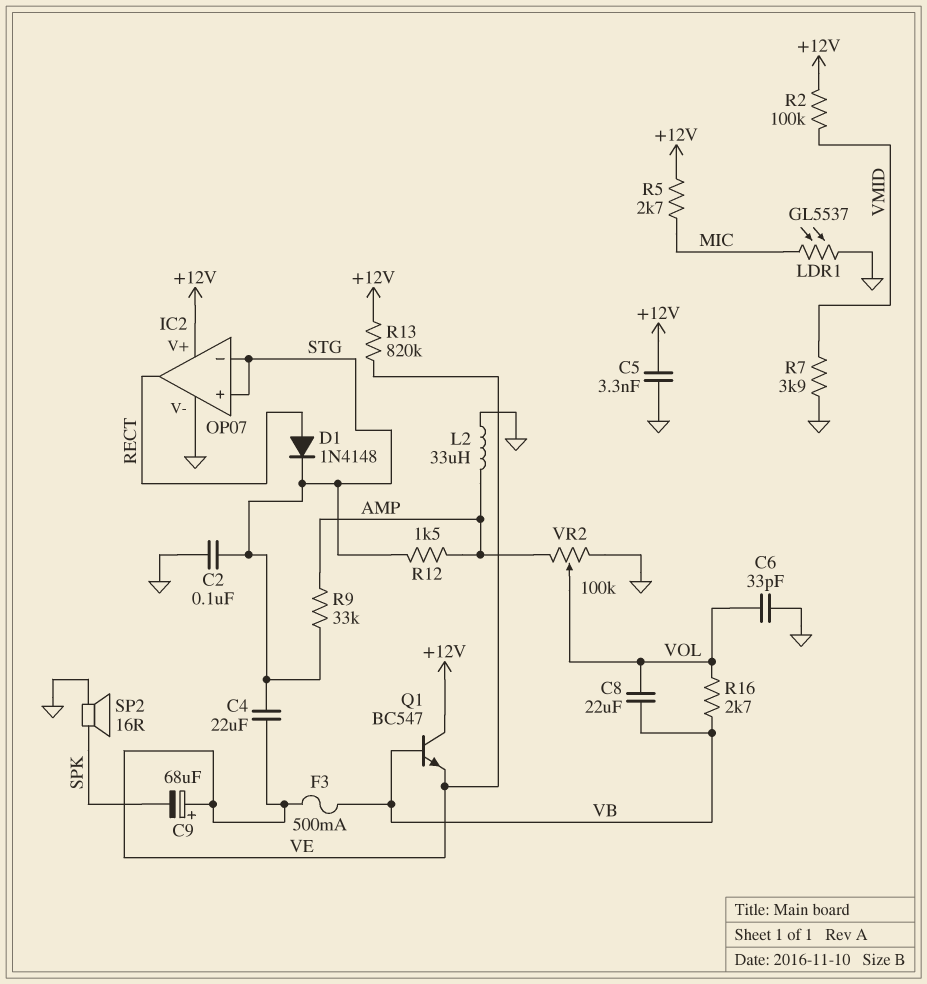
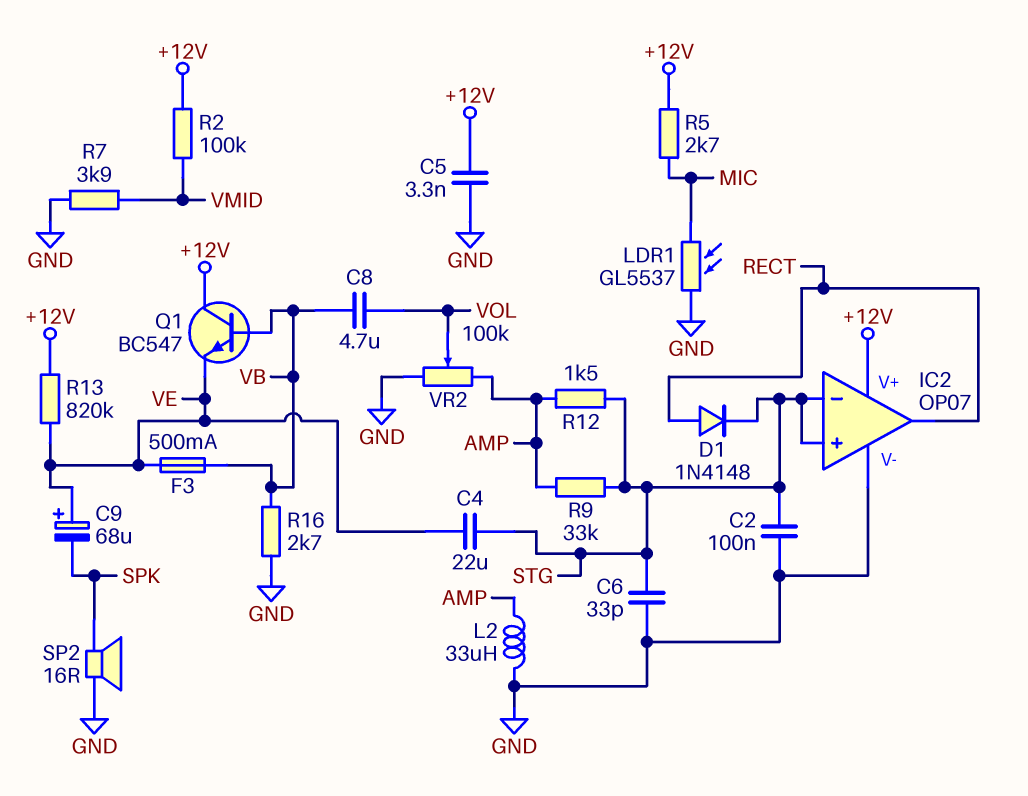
C6: 33pF (GND, VOL) -> 33pF (GND, STG)
C8: 22uF (VB, VOL) -> 4.7uF (VB, VOL)
R16: 2.7k (VB, VOL) -> 2.7k (GND, VB)

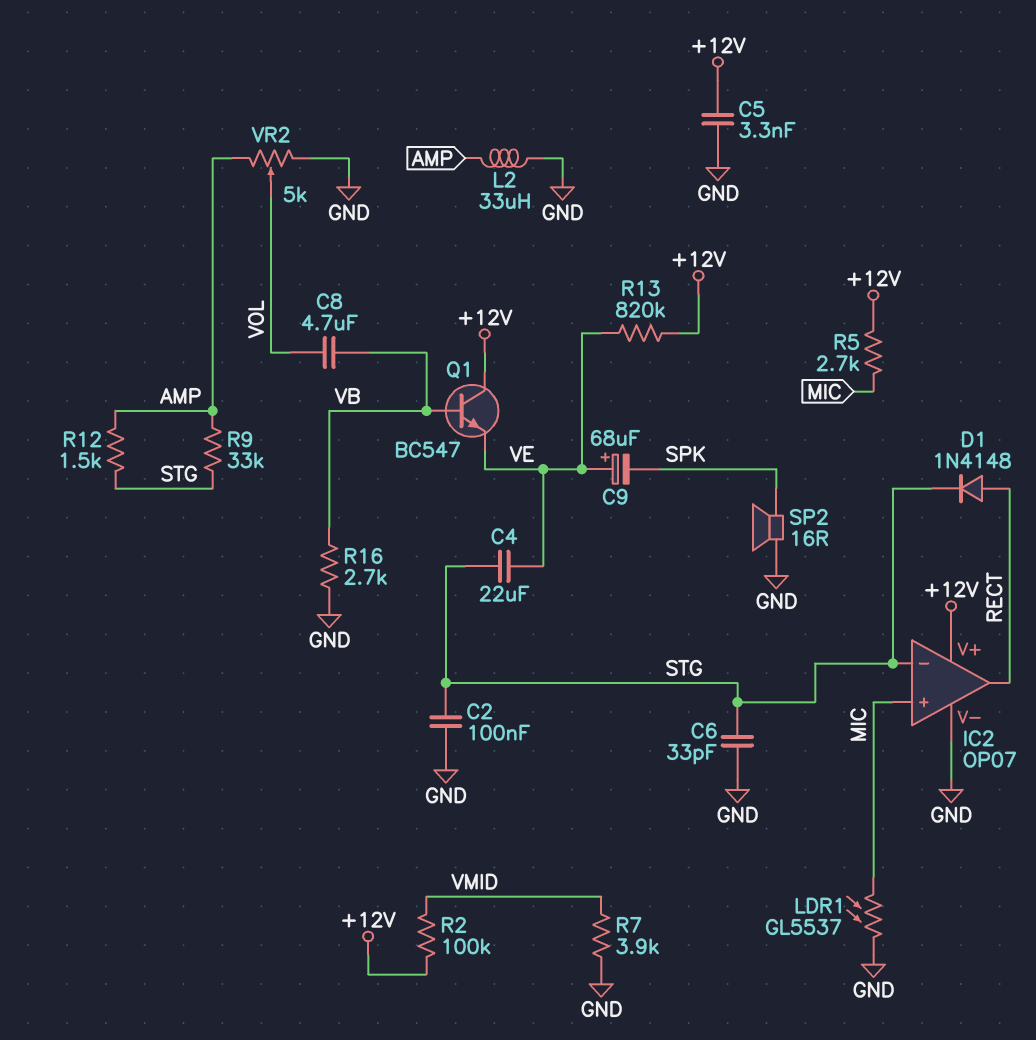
F3: 500mA (VB, VE) -> none
IC2 pin in+: STG -> MIC
VR2: 100k (AMP, GND, wiper VOL) -> 5k (AMP, GND, wiper VOL)

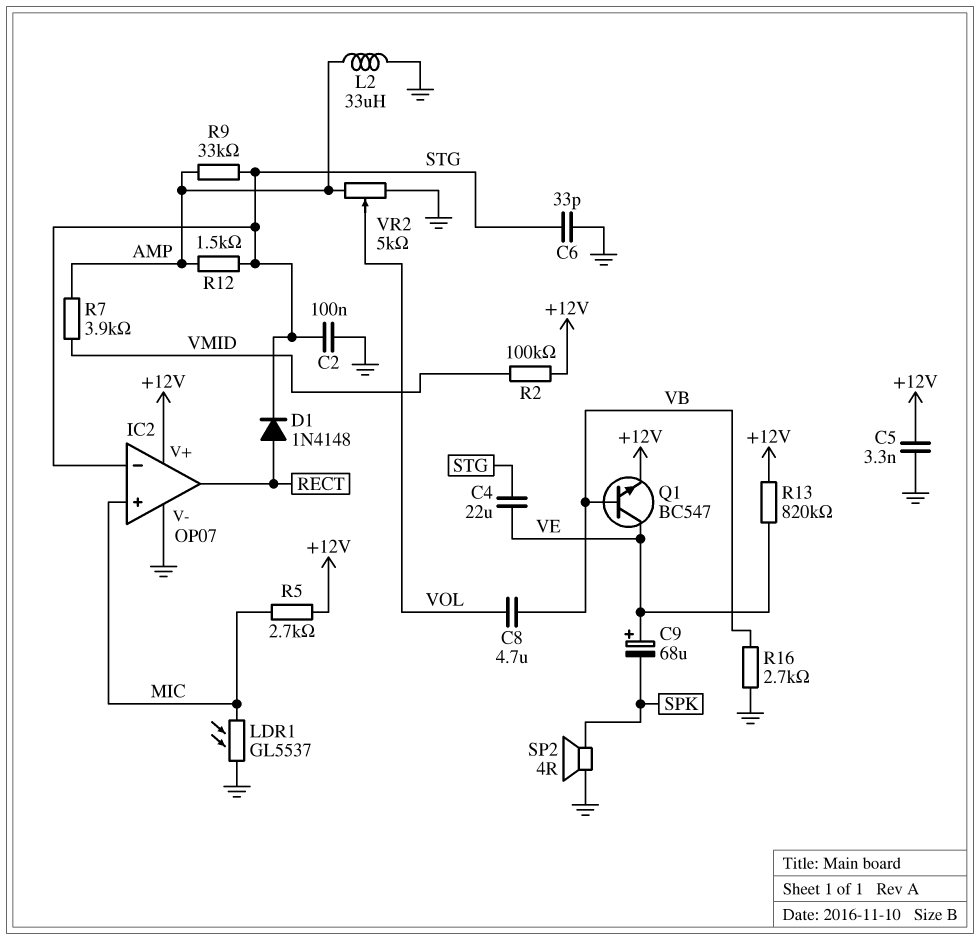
Q1: NPN BC547 (B VB, C +12V, E VE) -> NPN BC547 (B VB, C VE, E +12V)
R7: 3.9k (GND, VMID) -> 3.9k (AMP, VMID)
SP2: speaker 16R (GND, SPK) -> speaker 4R (GND, SPK)

